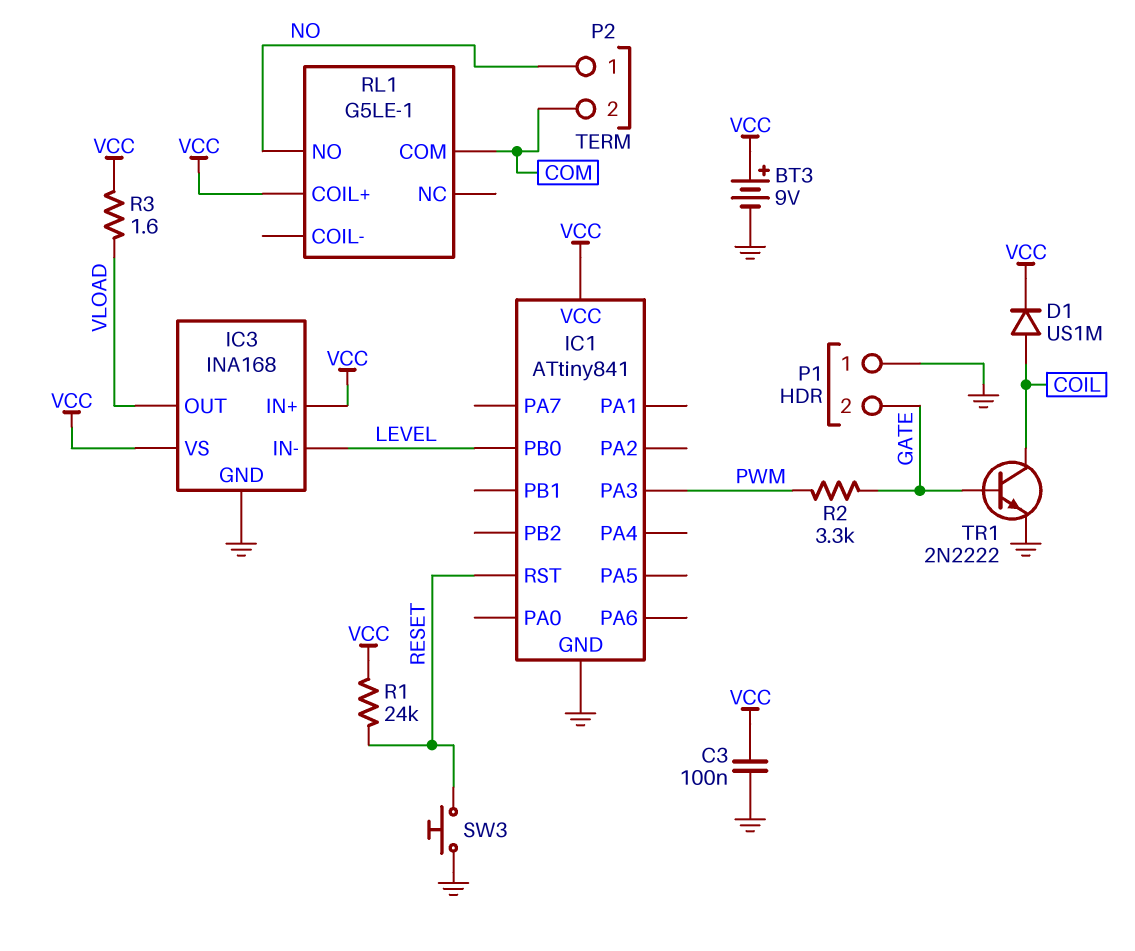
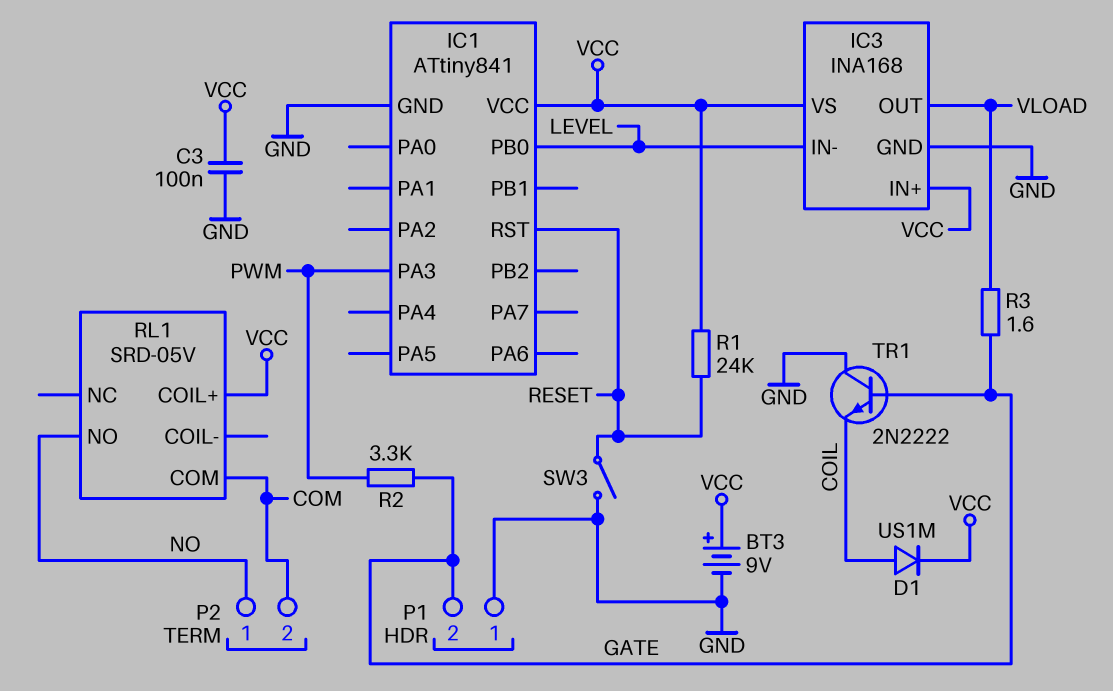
R3: 1.6 (VCC, VLOAD) -> 1.6 (GATE, VLOAD)
RL1: G5LE-1 -> SRD-05V
SW3: button (GND, RESET) -> switch (GND, RESET)
TR1: NPN 2N2222 (B GATE, C COIL, E GND) -> NPN 2N2222 (B GATE, C GND, E COIL)

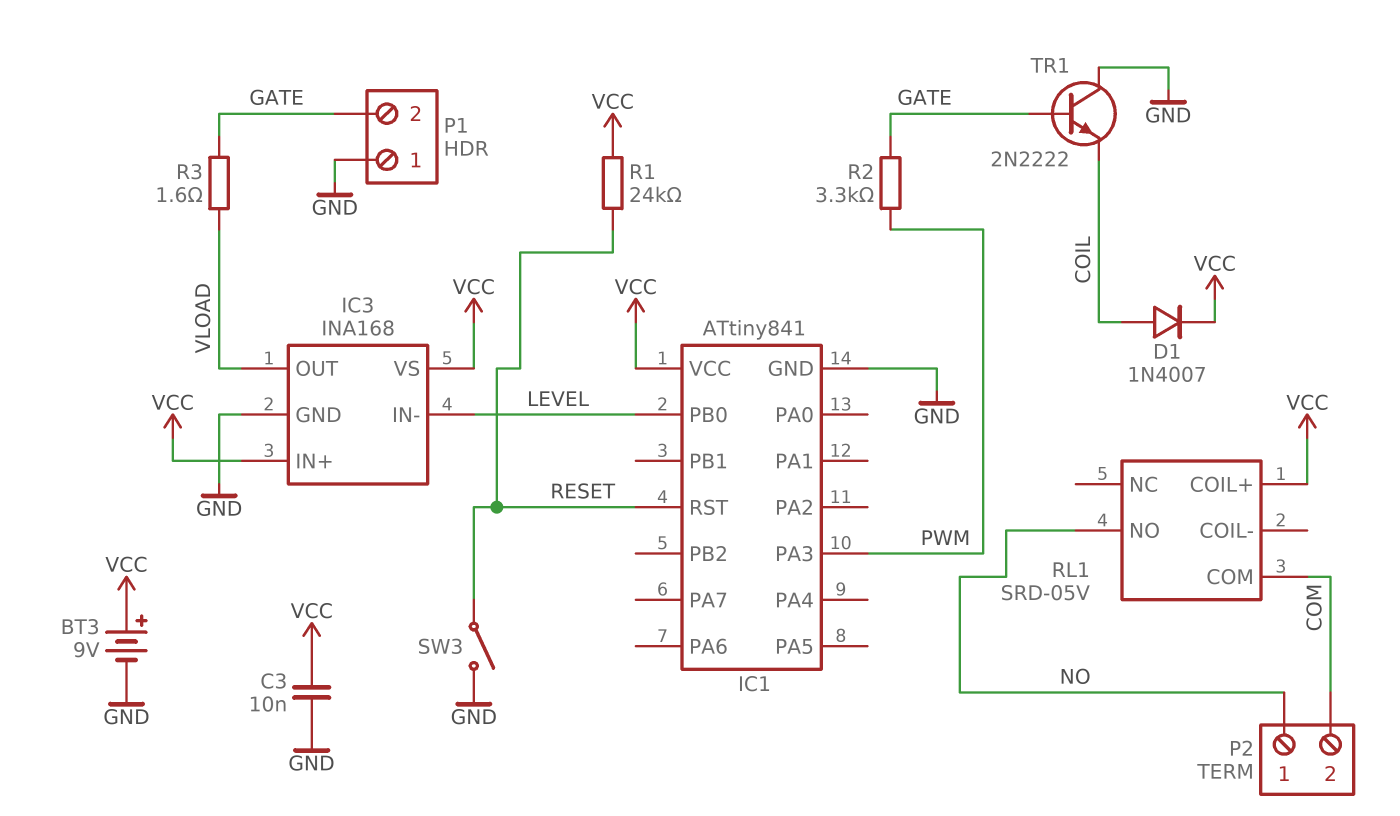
C3: 100nF (GND, VCC) -> 10nF (GND, VCC)
D1: diode US1M (A COIL, K VCC) -> diode 1N4007 (A COIL, K VCC)

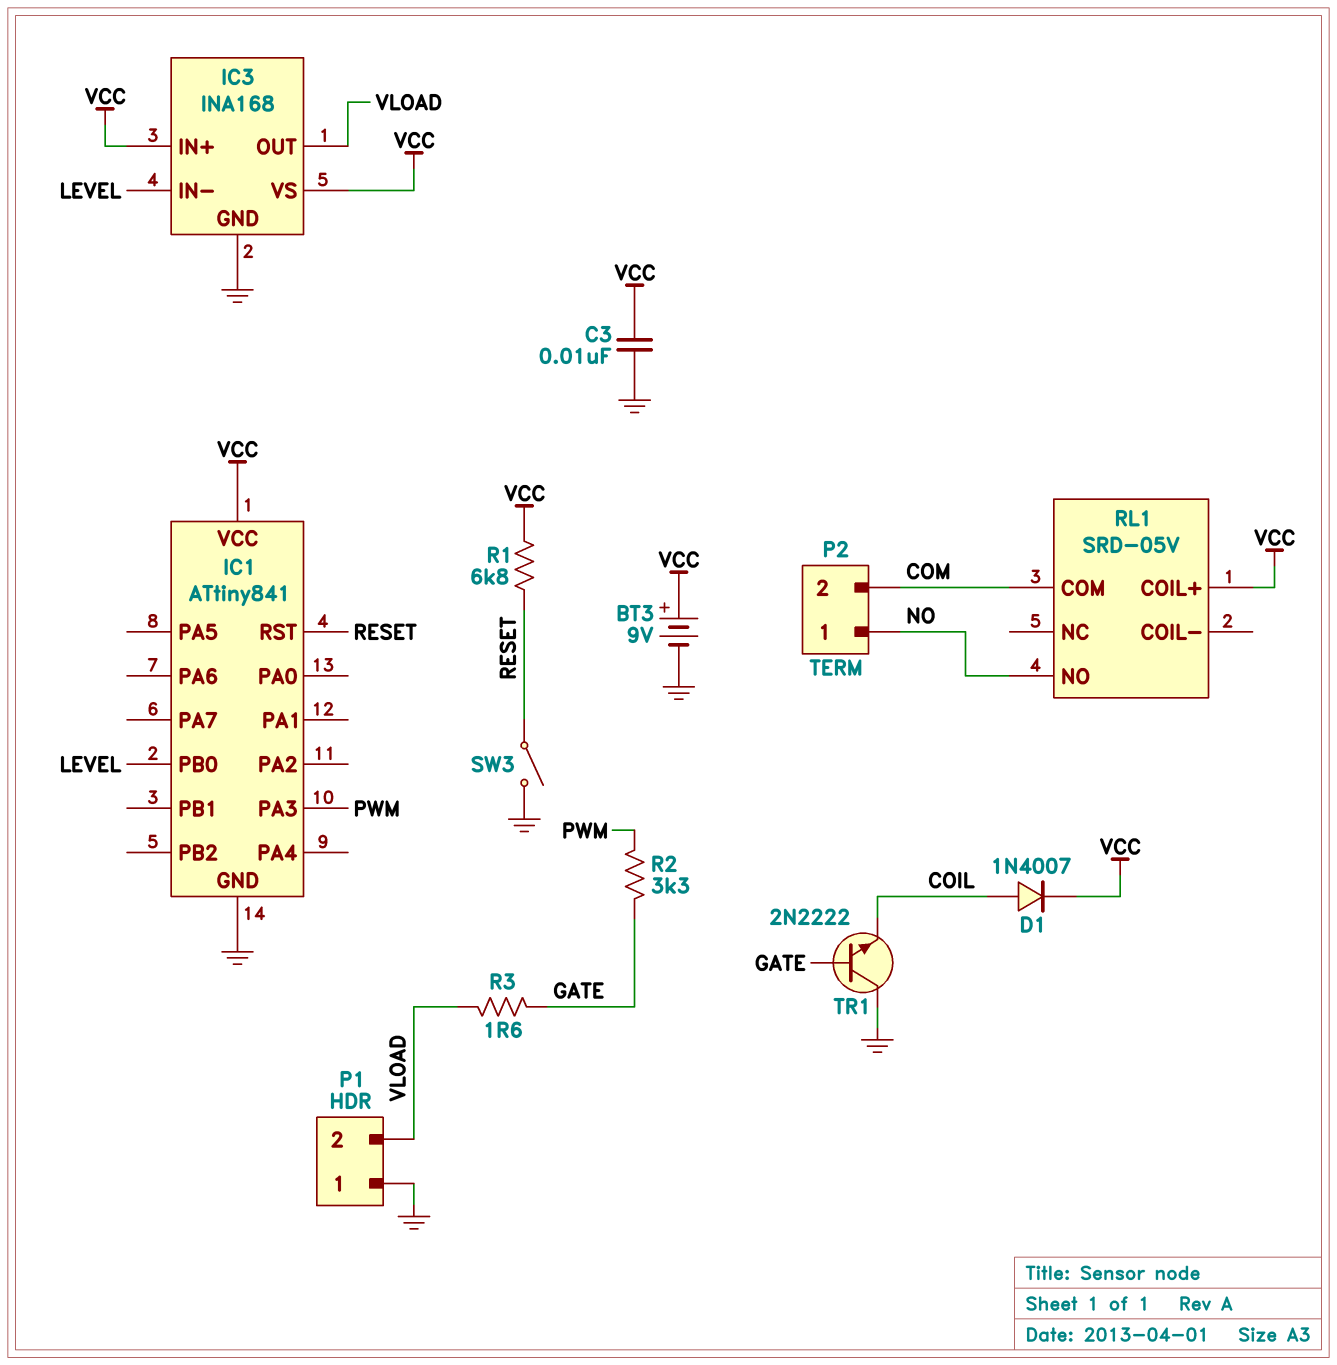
P1 pin 2: GATE -> VLOAD
R1: 24k (RESET, VCC) -> 6.8k (RESET, VCC)

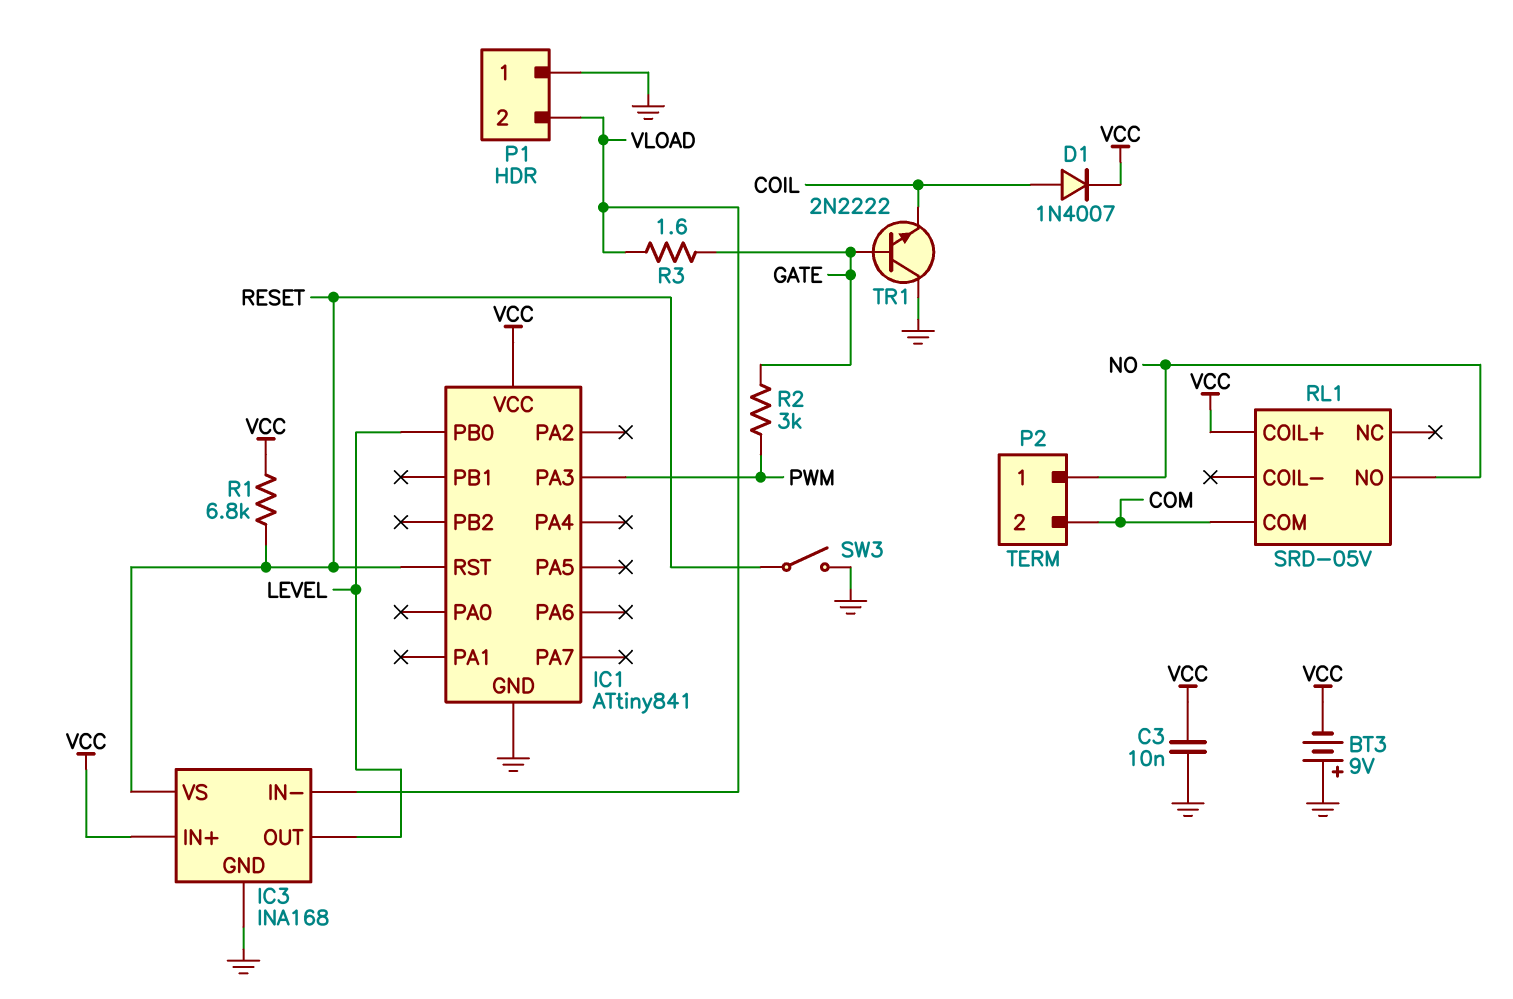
BT3: 9V (plus VCC, minus GND) -> 9V (plus GND, minus VCC)
IC3 pin IN-: LEVEL -> VLOAD
IC3 pin OUT: VLOAD -> LEVEL
IC3 pin VS: VCC -> RESET
R2: 3.3k (GATE, PWM) -> 3k (GATE, PWM)

